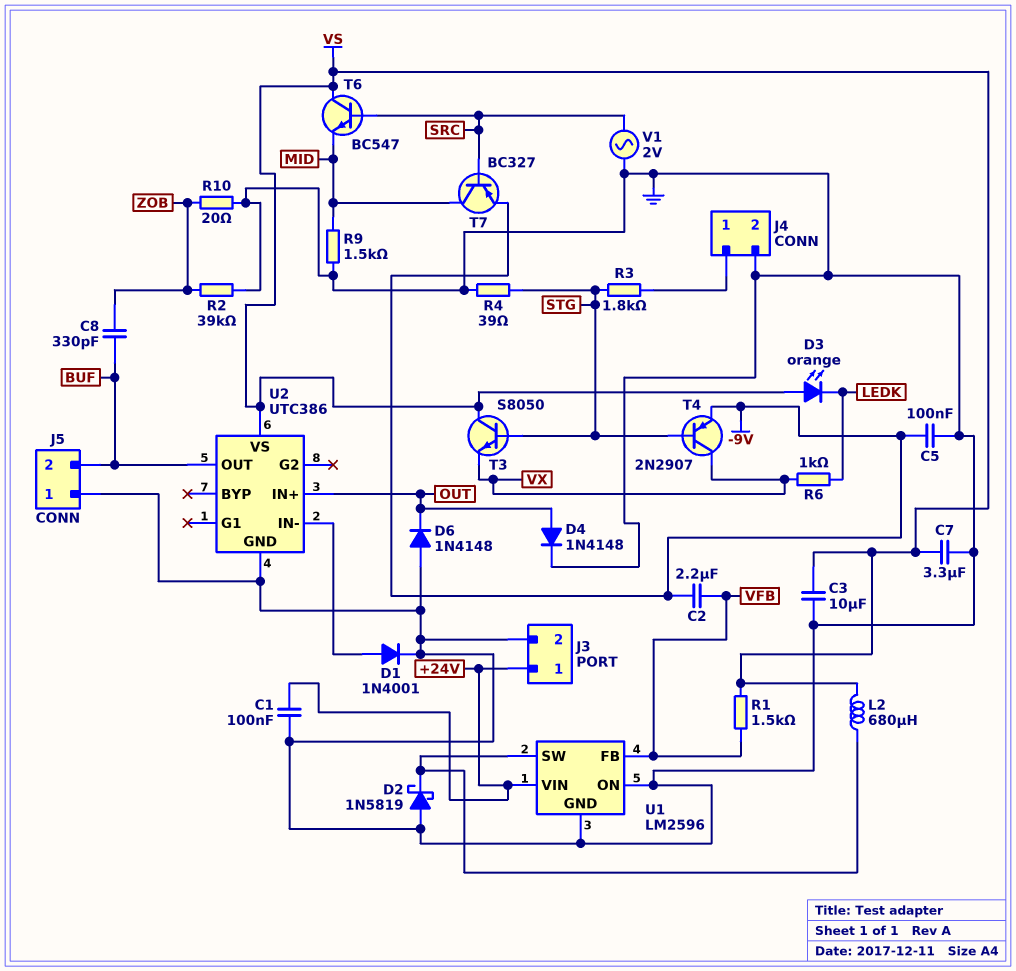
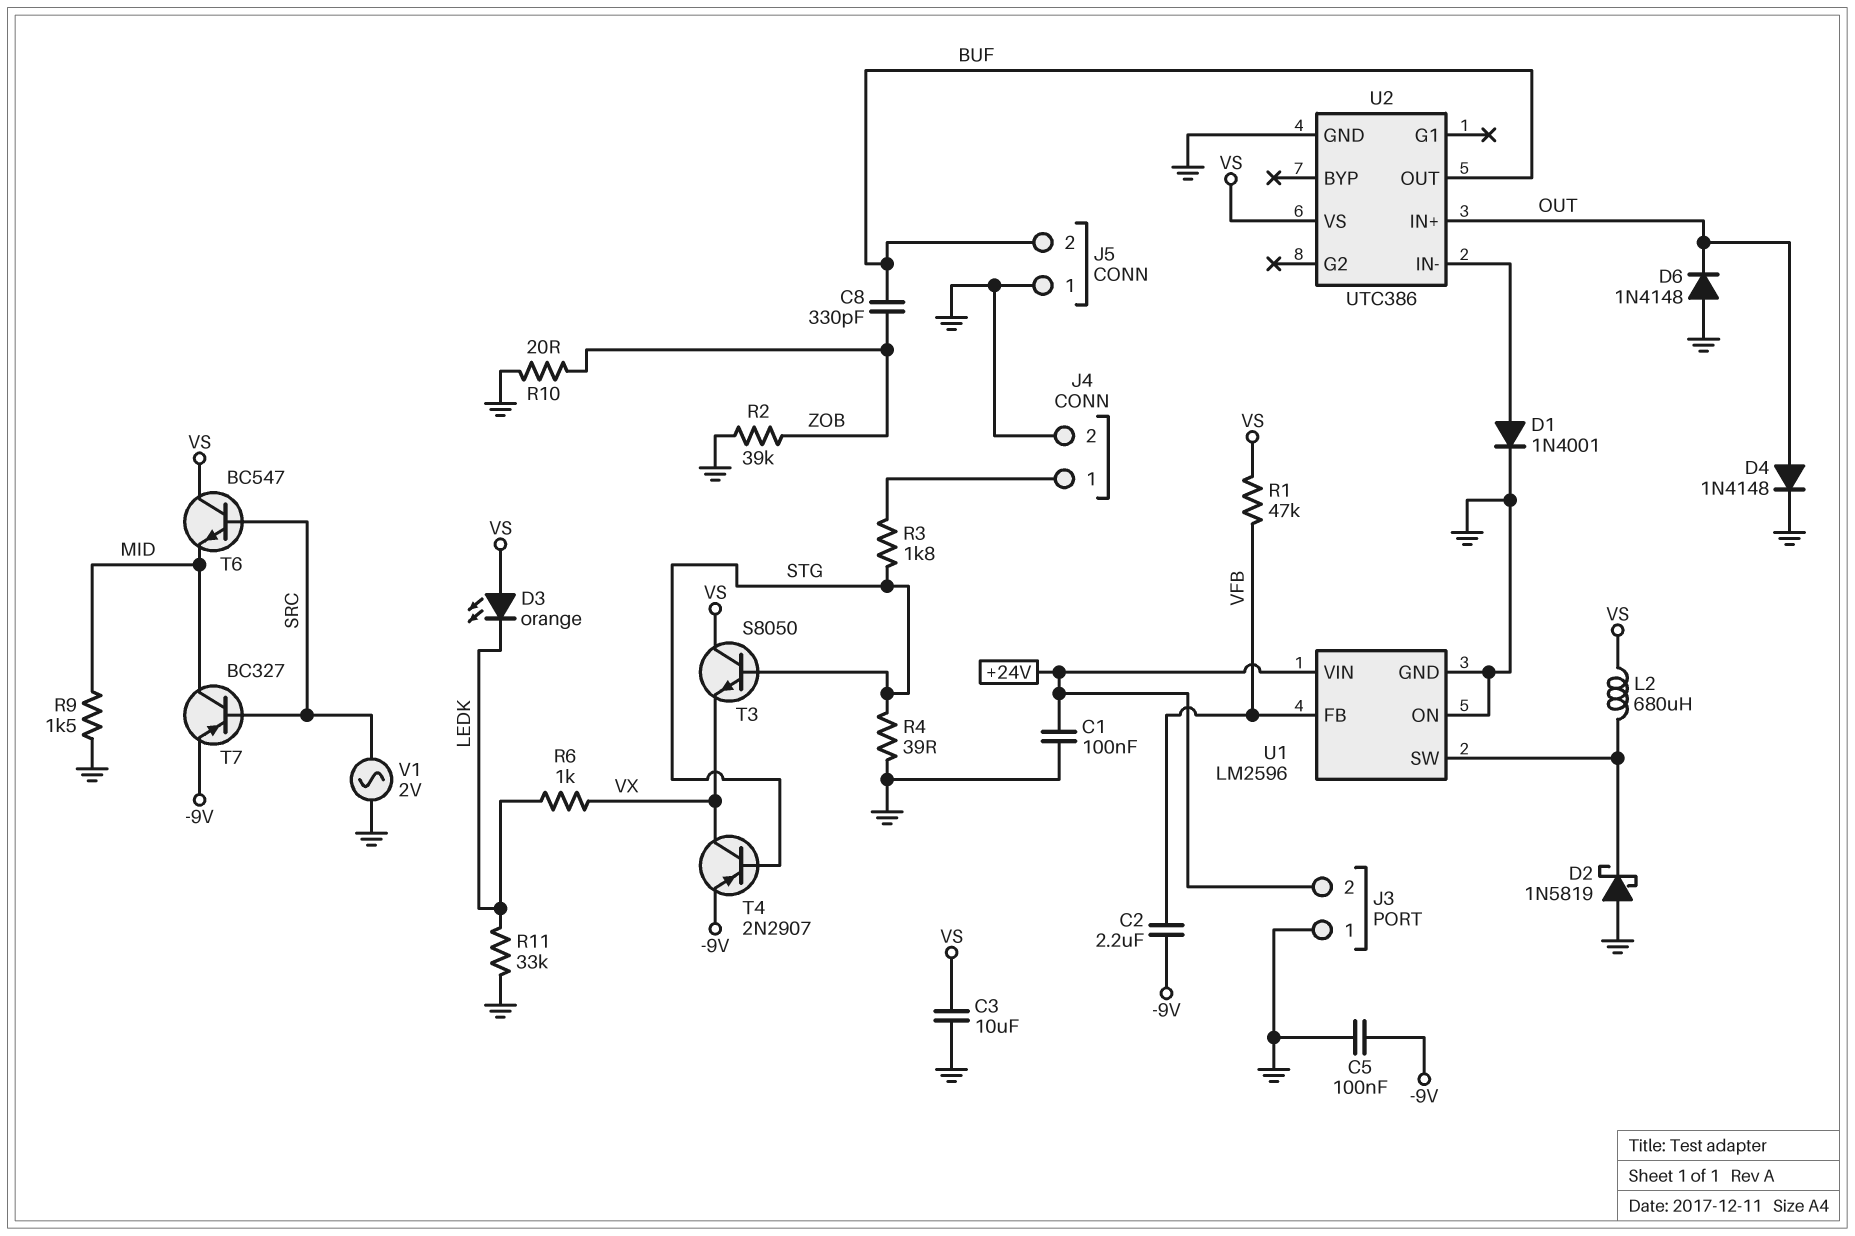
C7: 3.3uF (GND, VS) -> none
J3 pin 1: +24V -> GND
J3 pin 2: GND -> +24V
R1: 1.5k (VFB, VS) -> 47k (VFB, VS)
R11: none -> 33k (GND, LEDK)

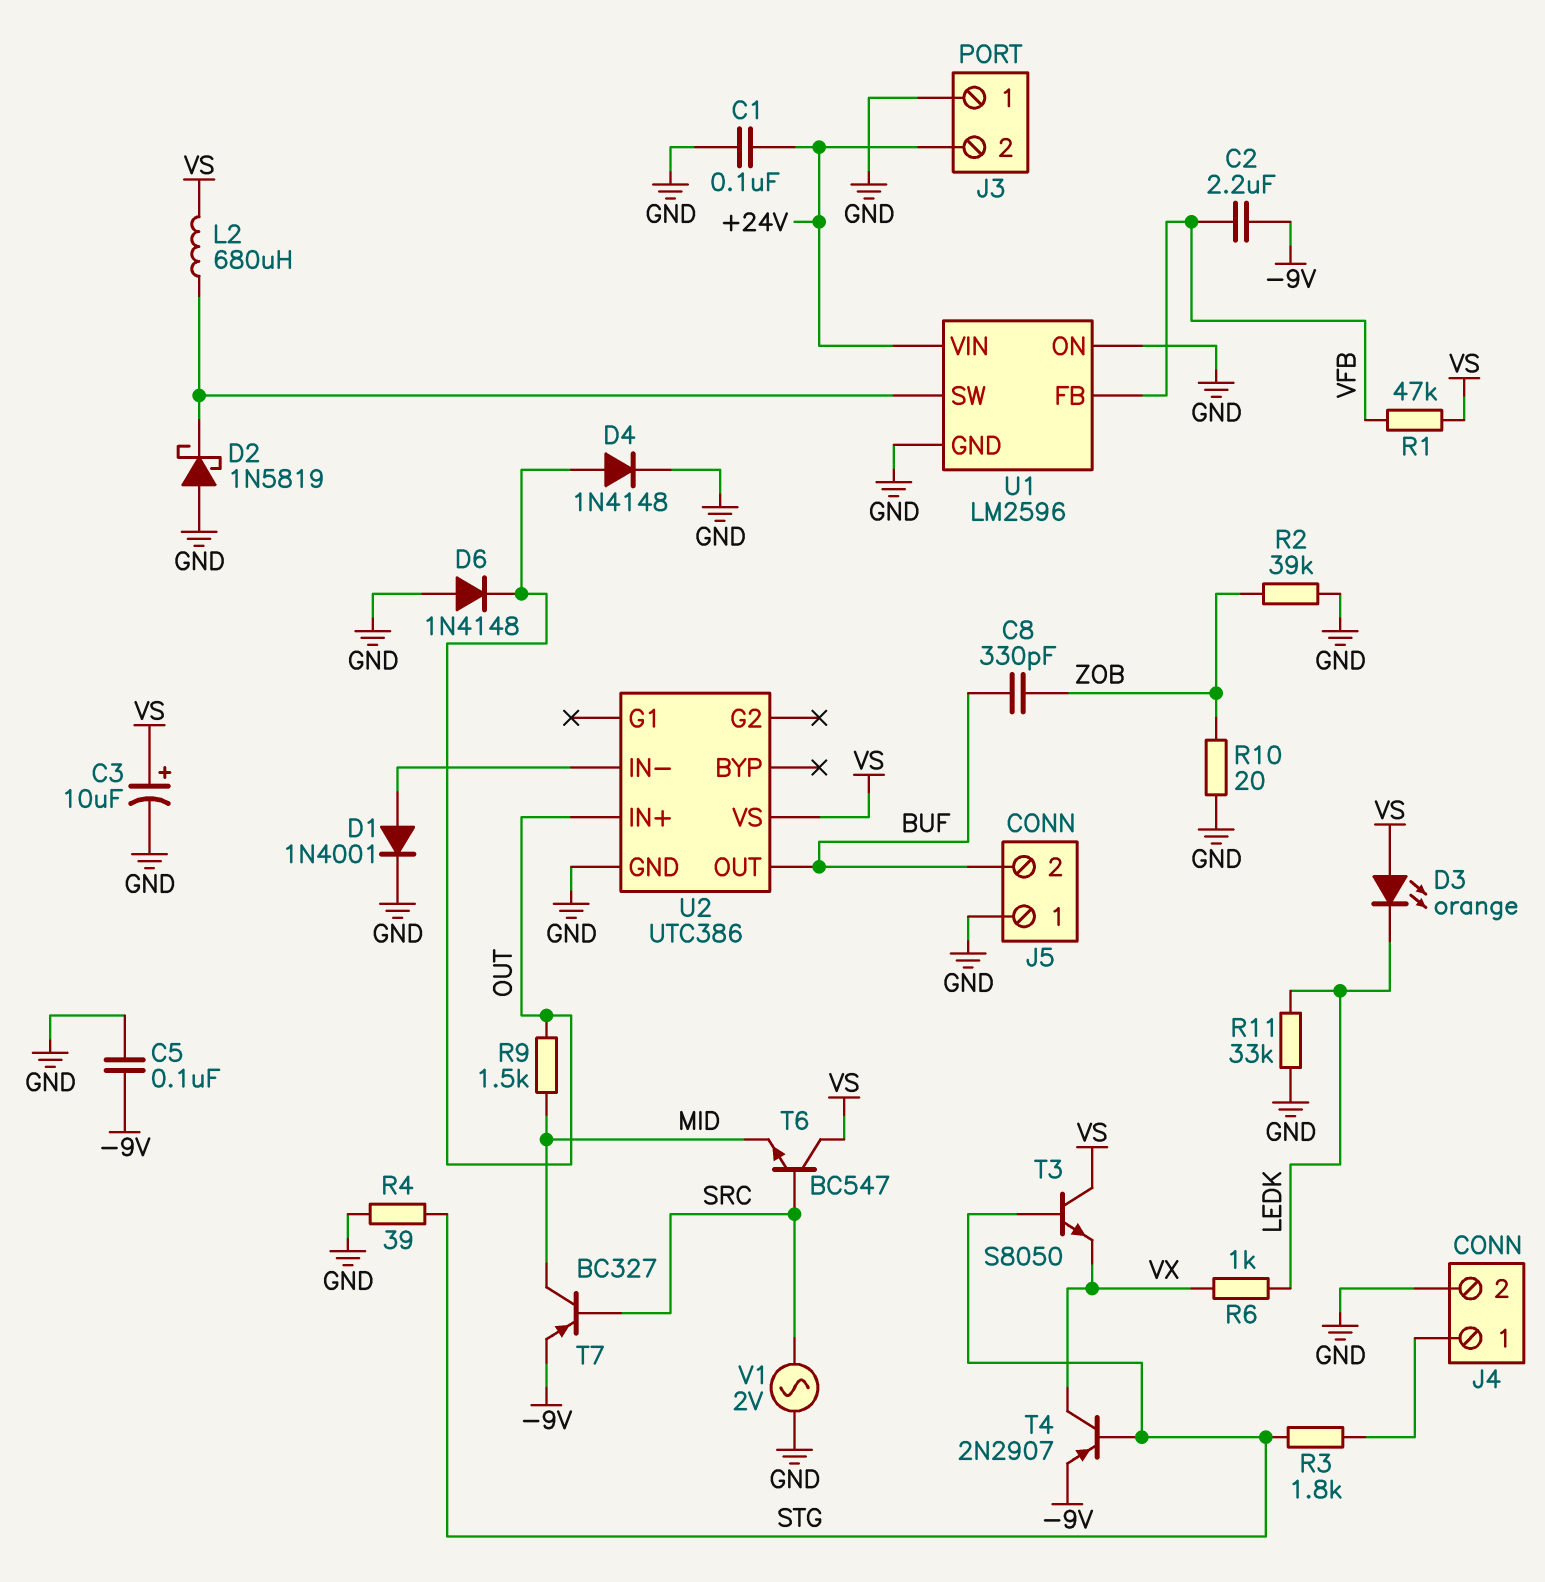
C3: 10uF (GND, VS) -> 10uF (plus VS, minus GND)
R9: 1.5k (GND, MID) -> 1.5k (MID, OUT)

